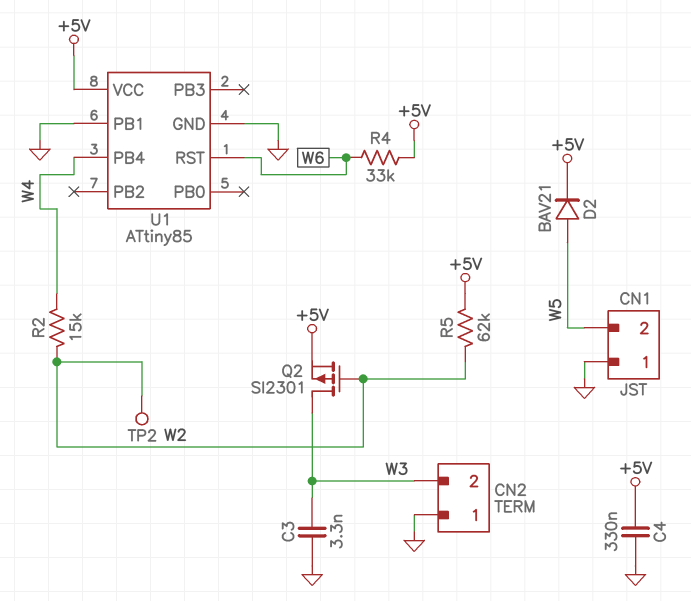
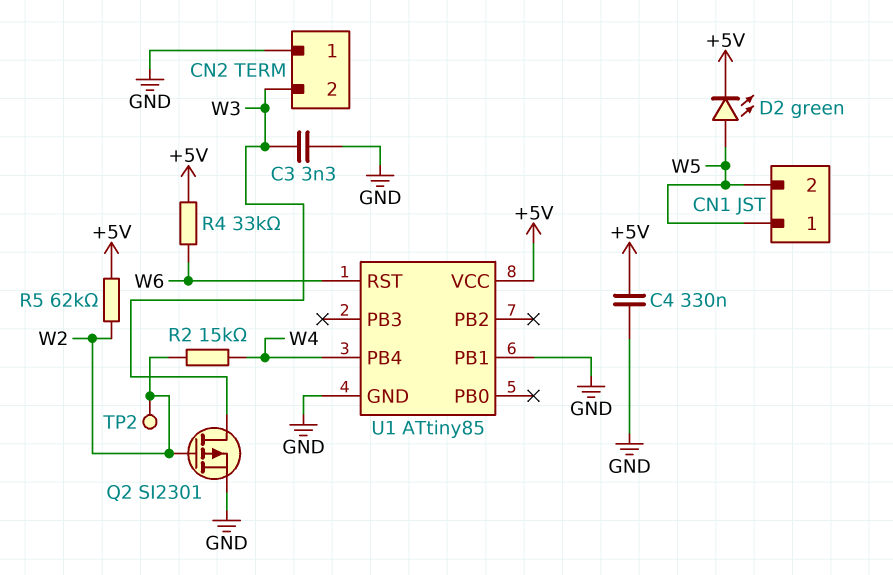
CN1 pin 1: GND -> W5
D2: diode BAV21 (A W5, K +5V) -> LED green (A W5, K +5V)
Q2: PMOS SI2301 (G W2, D W3, S +5V) -> PMOS SI2301 (G W2, D W3, S GND)

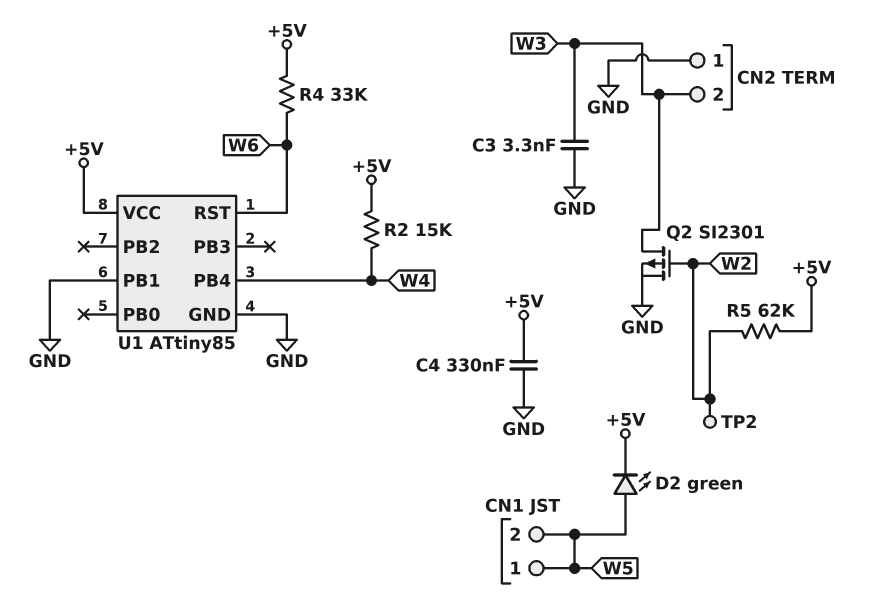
R2: 15k (W2, W4) -> 15k (+5V, W4)

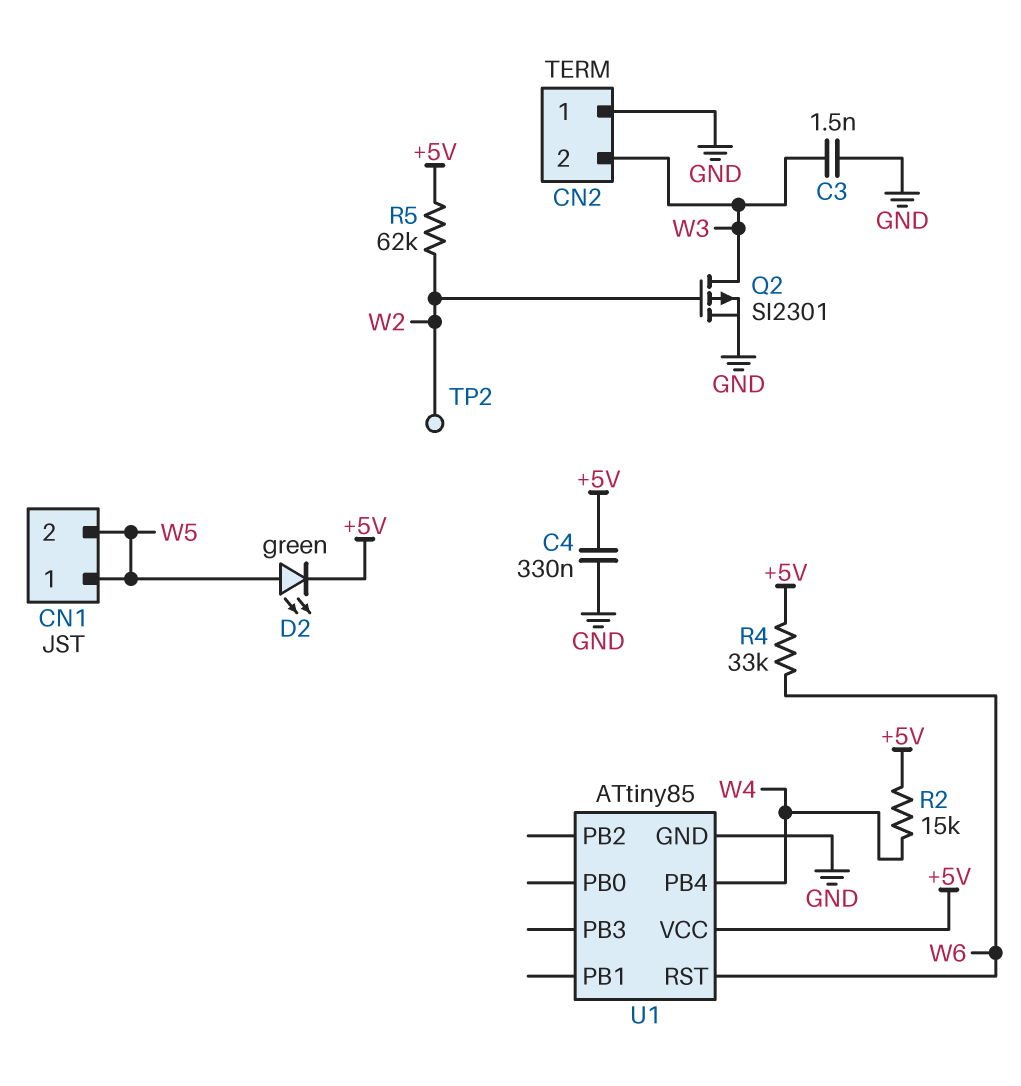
C3: 3.3nF (GND, W3) -> 1.5nF (GND, W3)
U1 pin PB1: GND -> none

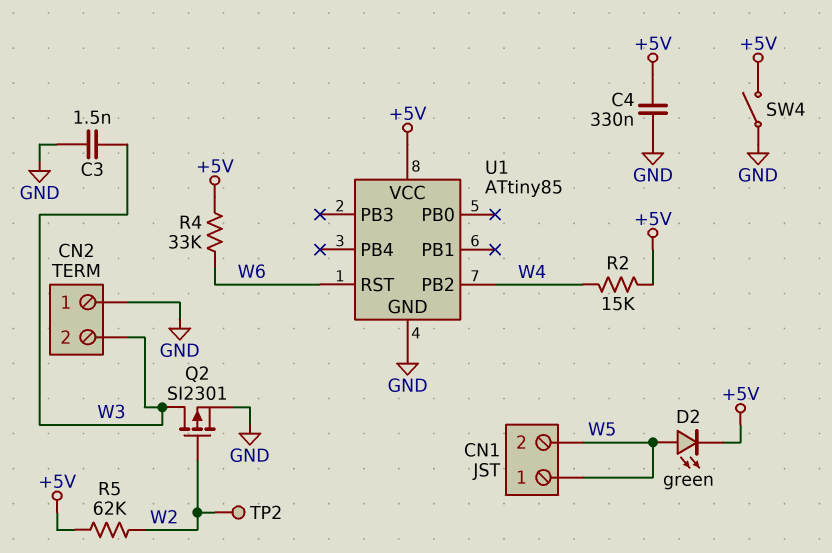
SW4: none -> switch (+5V, GND)
U1 pin PB2: none -> W4
U1 pin PB4: W4 -> none

